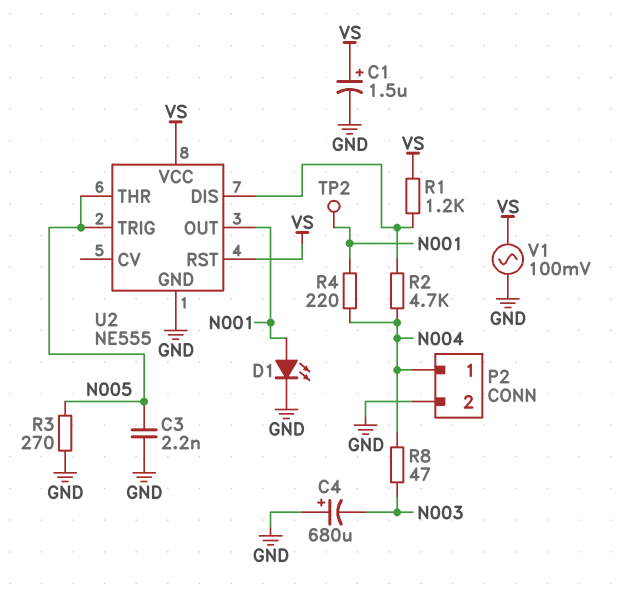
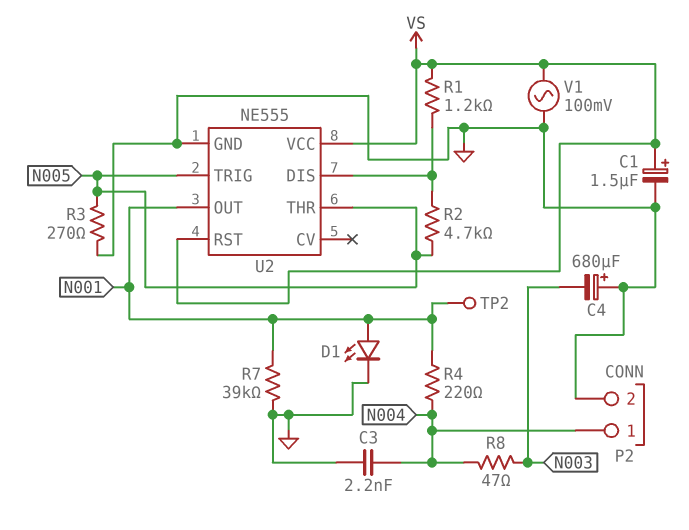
C3: 2.2nF (GND, N005) -> 2.2nF (GND, N004)
R2: 4.7k (N004, U2/DIS) -> 4.7k (N005, U2/DIS)
R7: none -> 39k (GND, N001)

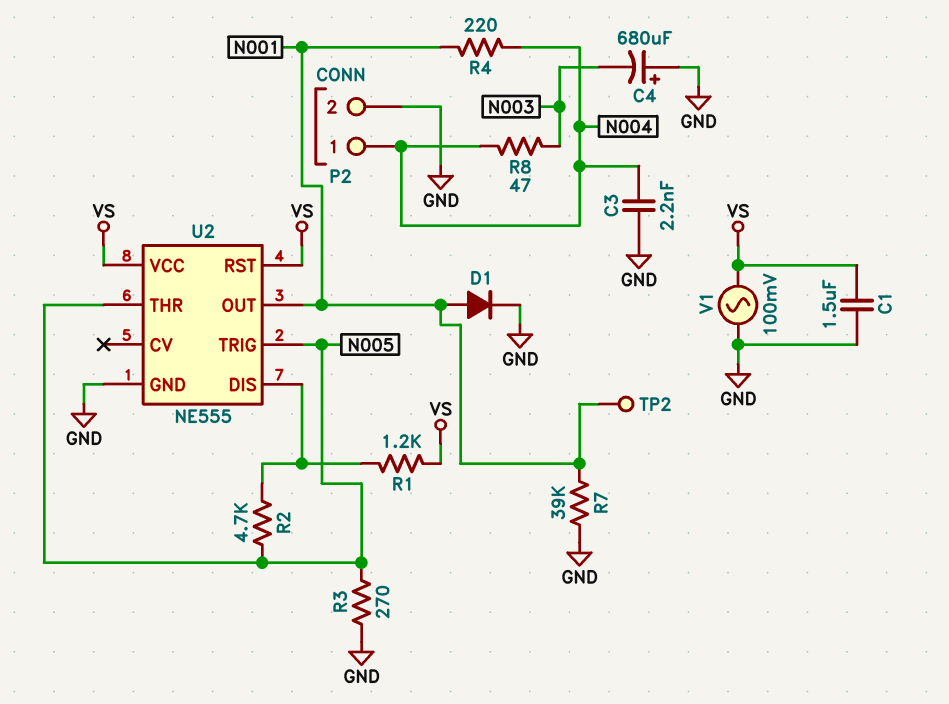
C1: 1.5uF (plus VS, minus GND) -> 1.5uF (GND, VS)
D1: LED (A N001, K GND) -> diode (A N001, K GND)

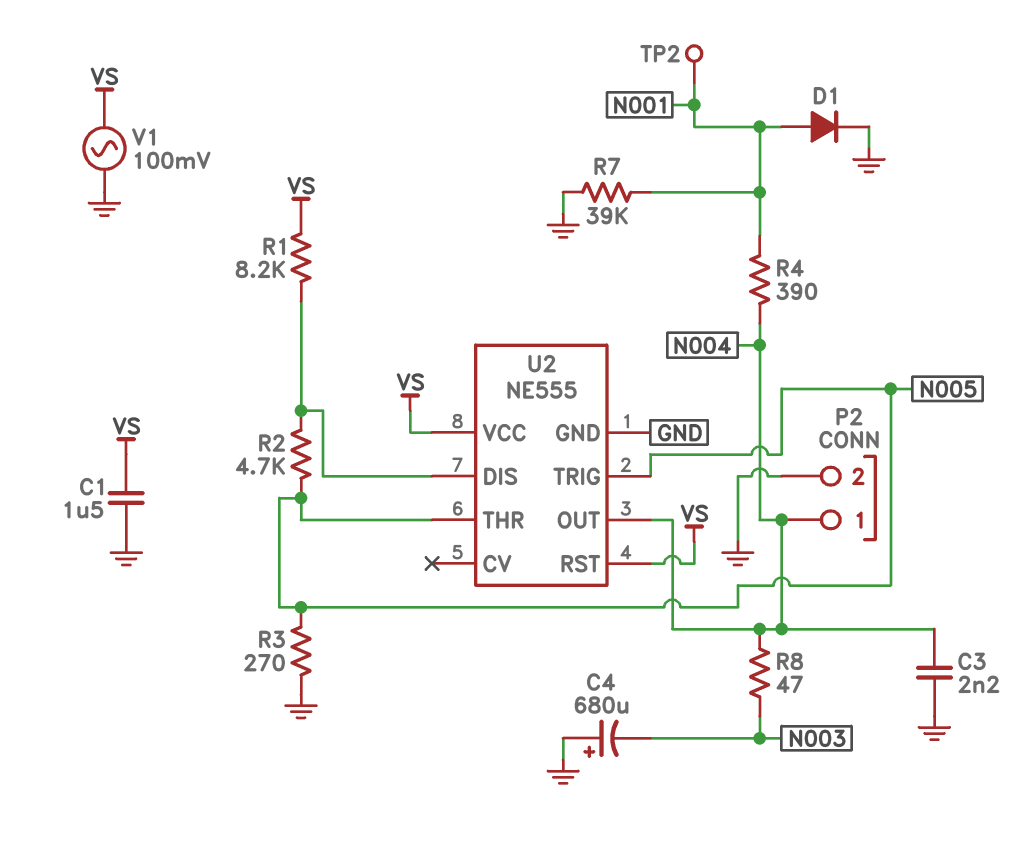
R1: 1.2k (U2/DIS, VS) -> 8.2k (U2/DIS, VS)
R4: 220 (N001, N004) -> 390 (N001, N004)
U2 pin OUT: N001 -> N004

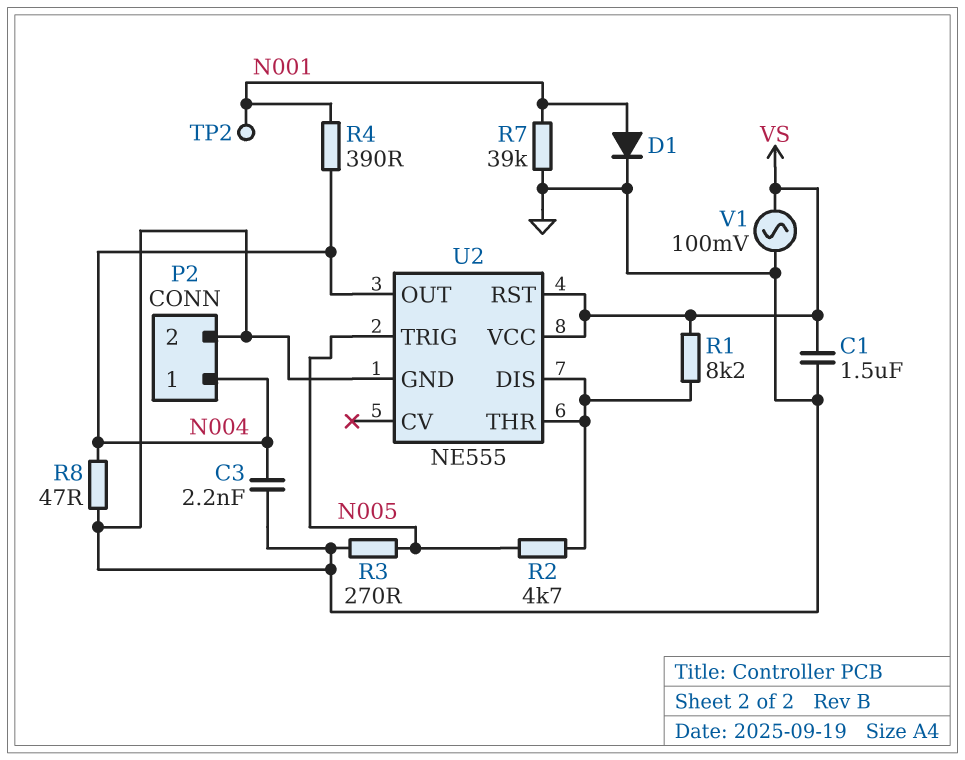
C4: 680uF (plus GND, minus N003) -> none
R8: 47 (N003, N004) -> 47 (GND, N004)
U2 pin THR: N005 -> U2/DIS

